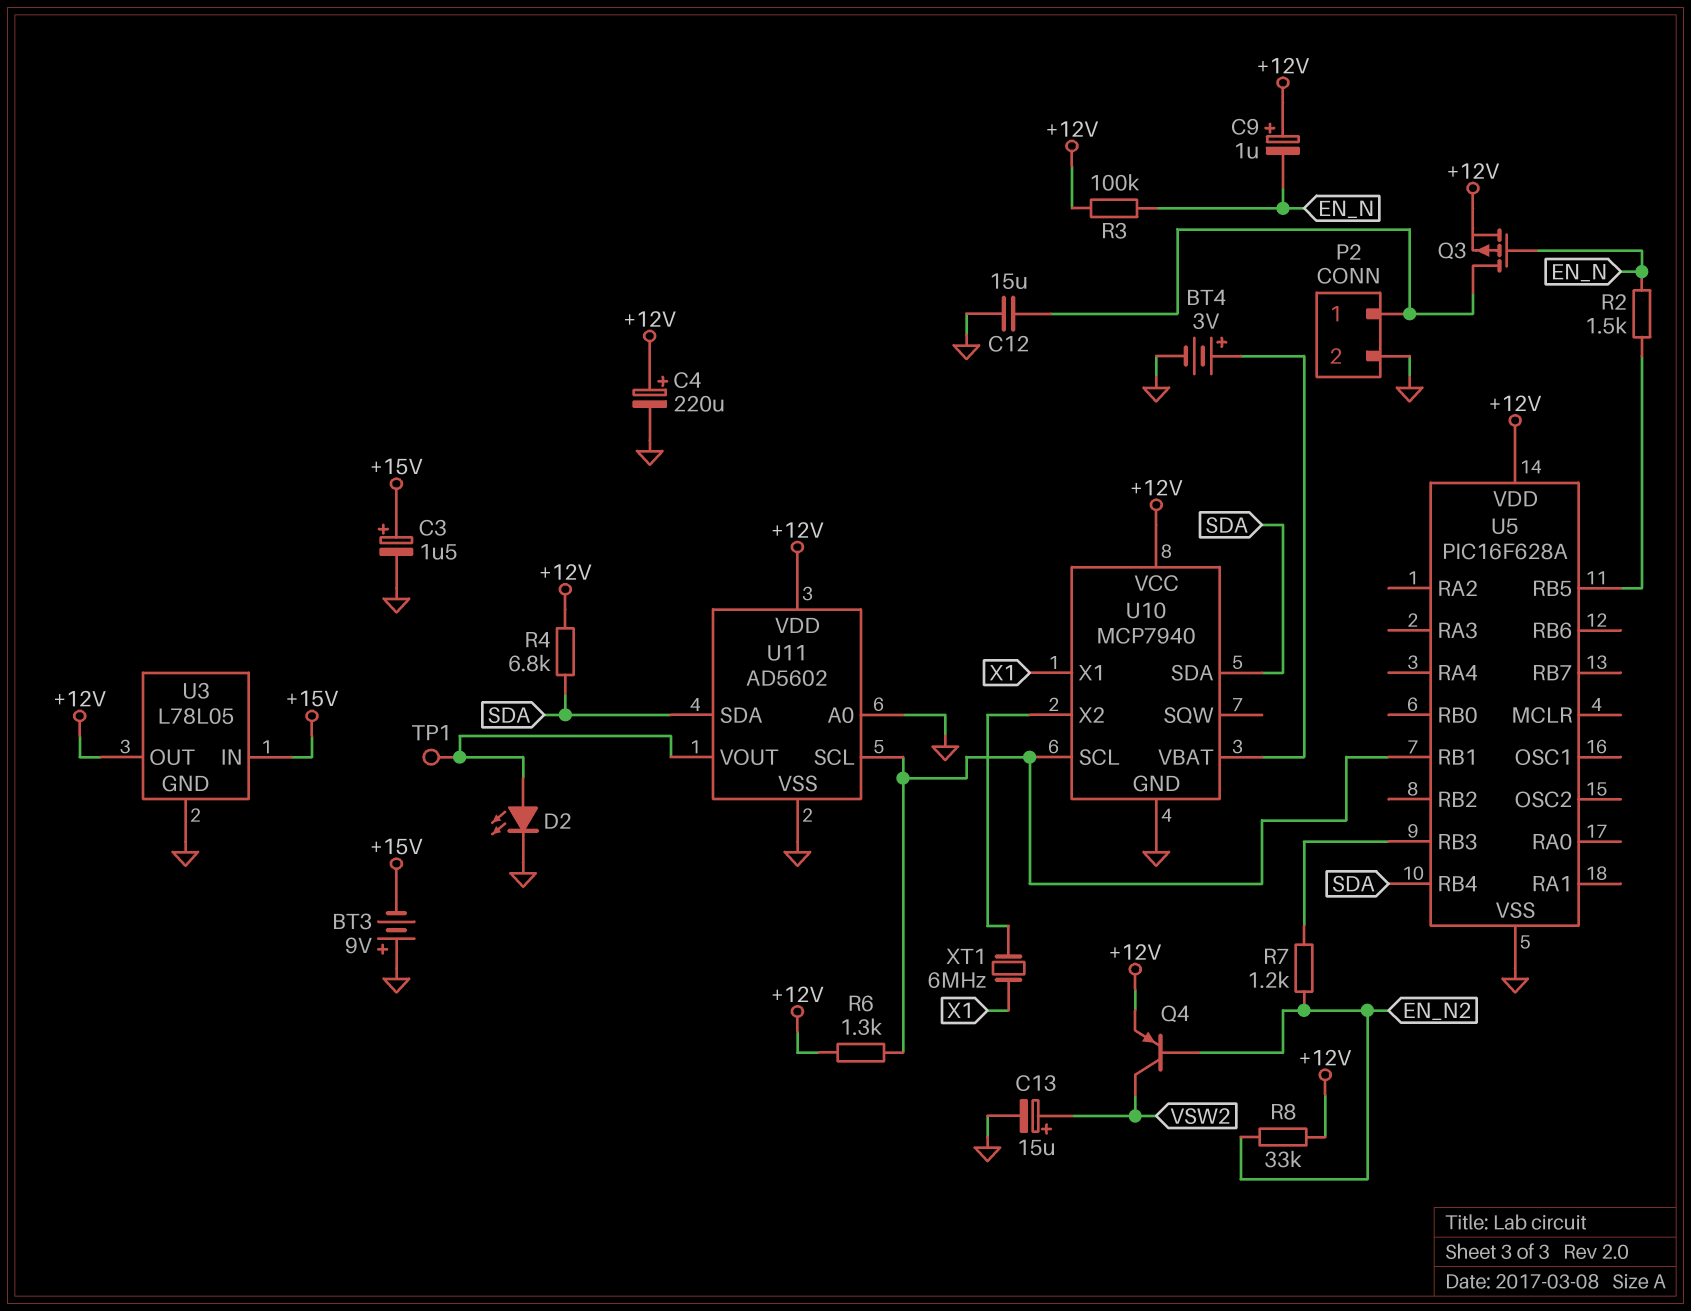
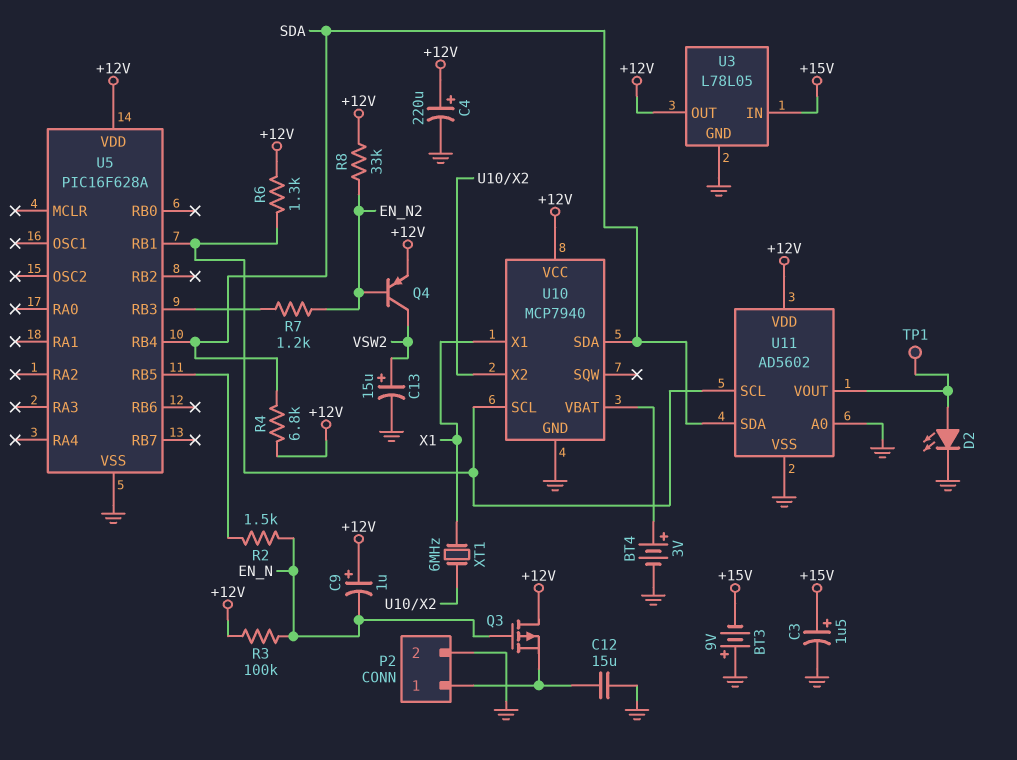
Q3: PMOS (G EN_N, D P2/1, S +12V) -> PMOS (G EN_N, D +12V, S P2/1)

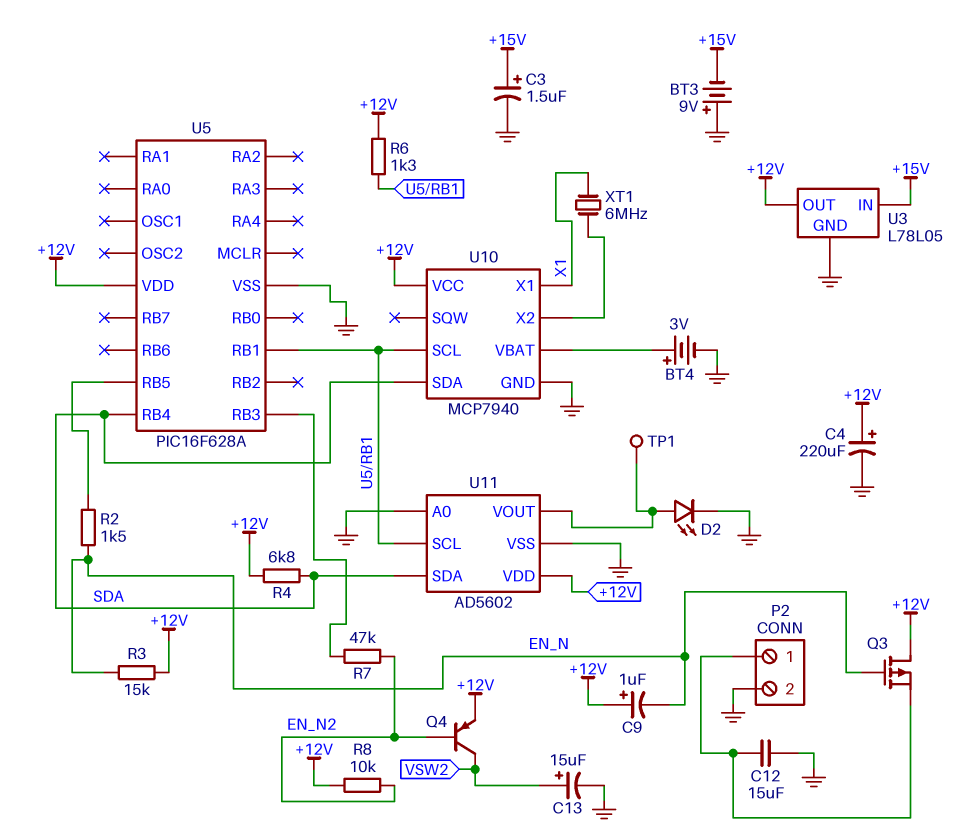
R3: 100k (+12V, EN_N) -> 15k (+12V, EN_N)
R7: 1.2k (EN_N2, U5/RB3) -> 47k (EN_N2, U5/RB3)
R8: 33k (+12V, EN_N2) -> 10k (+12V, EN_N2)

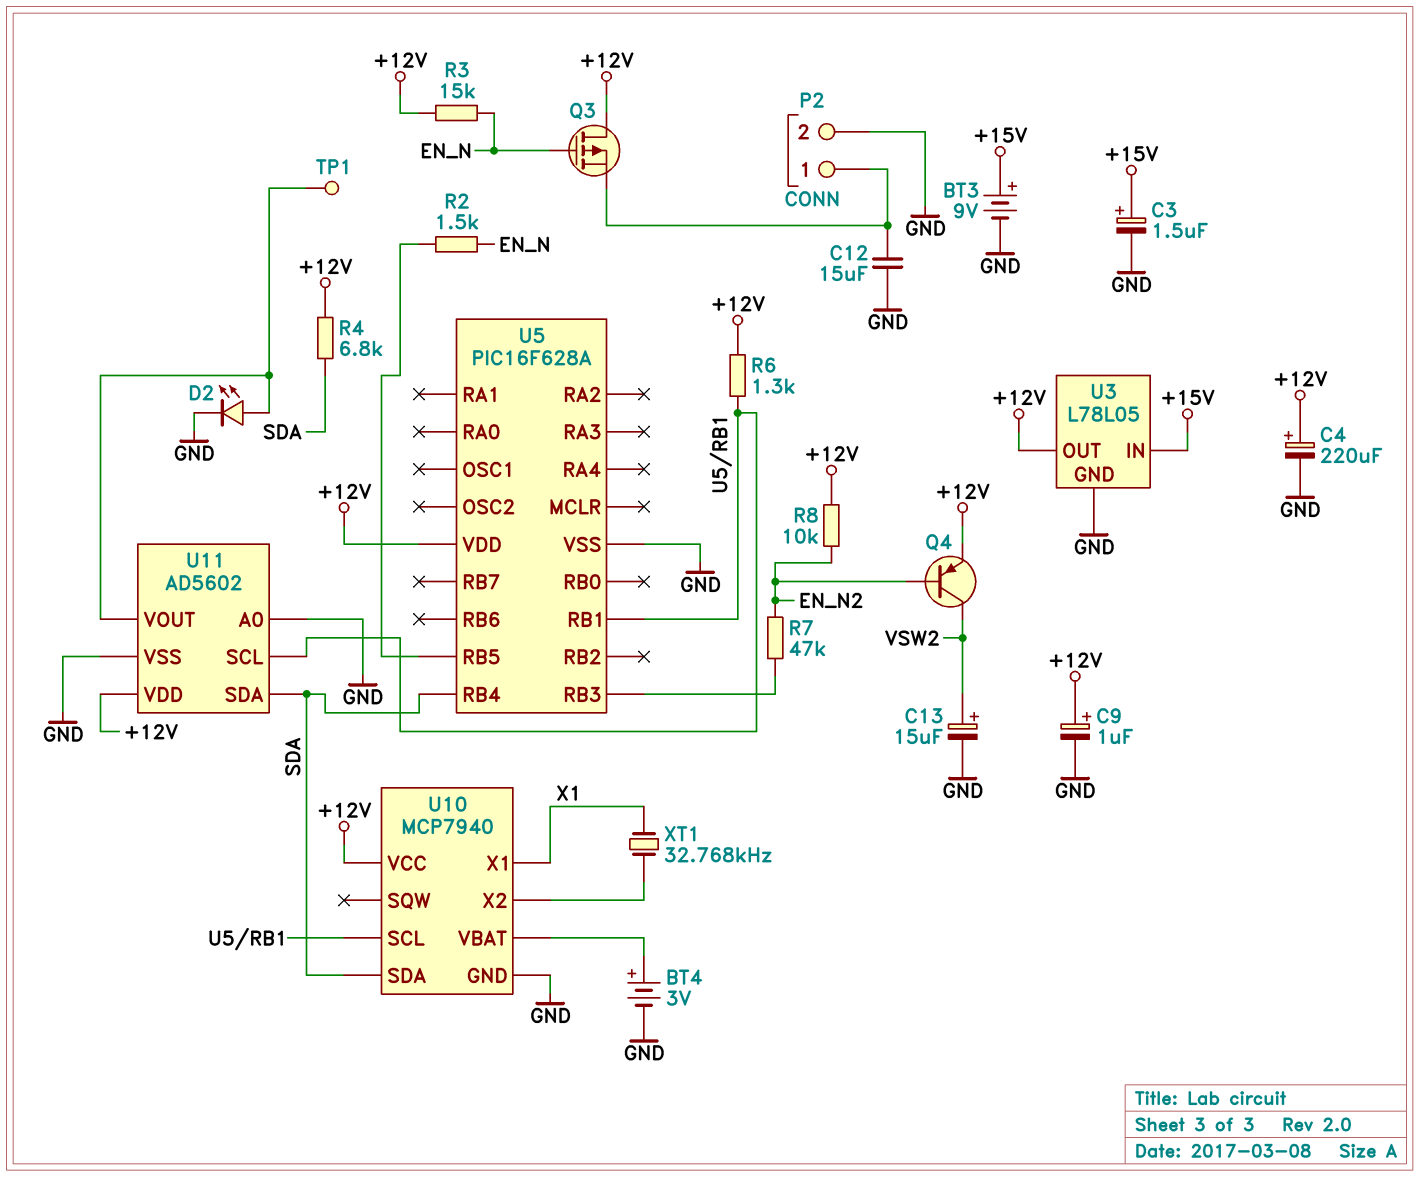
BT3: 9V (plus GND, minus +15V) -> 9V (plus +15V, minus GND)
C9: 1uF (plus +12V, minus EN_N) -> 1uF (plus +12V, minus GND)
XT1: 6MHz (U10/X2, X1) -> 32.768kHz (U10/X2, X1)

